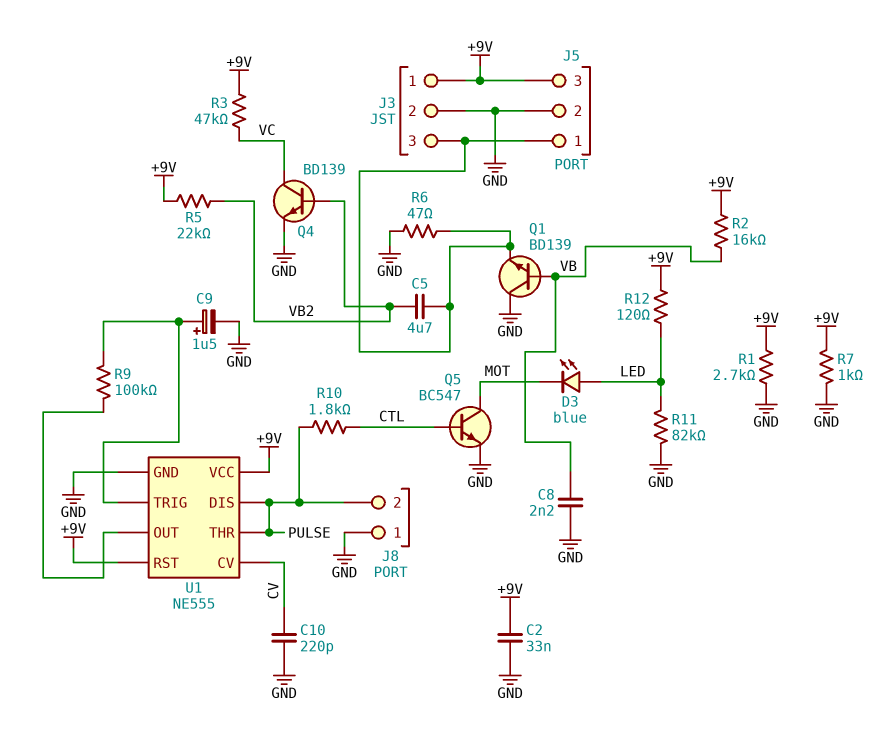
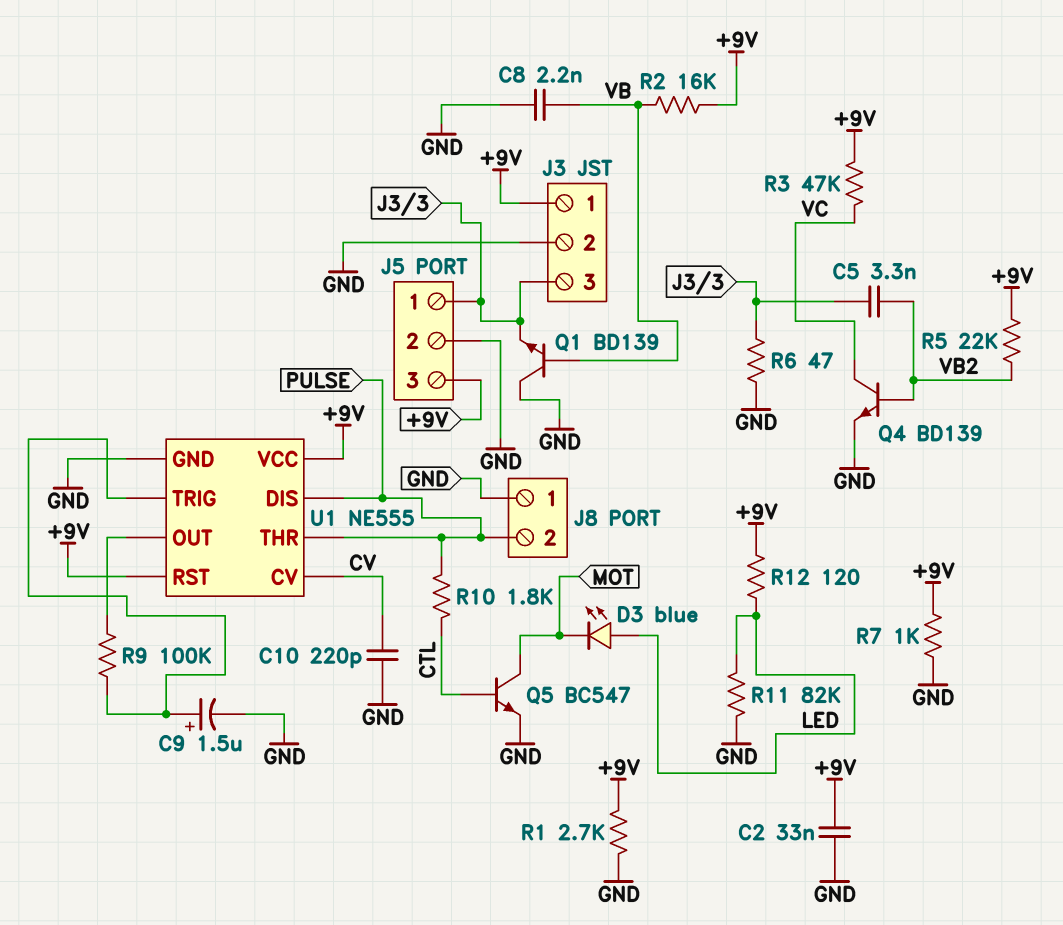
C5: 4.7uF (J3/3, VB2) -> 3.3nF (J3/3, VB2)

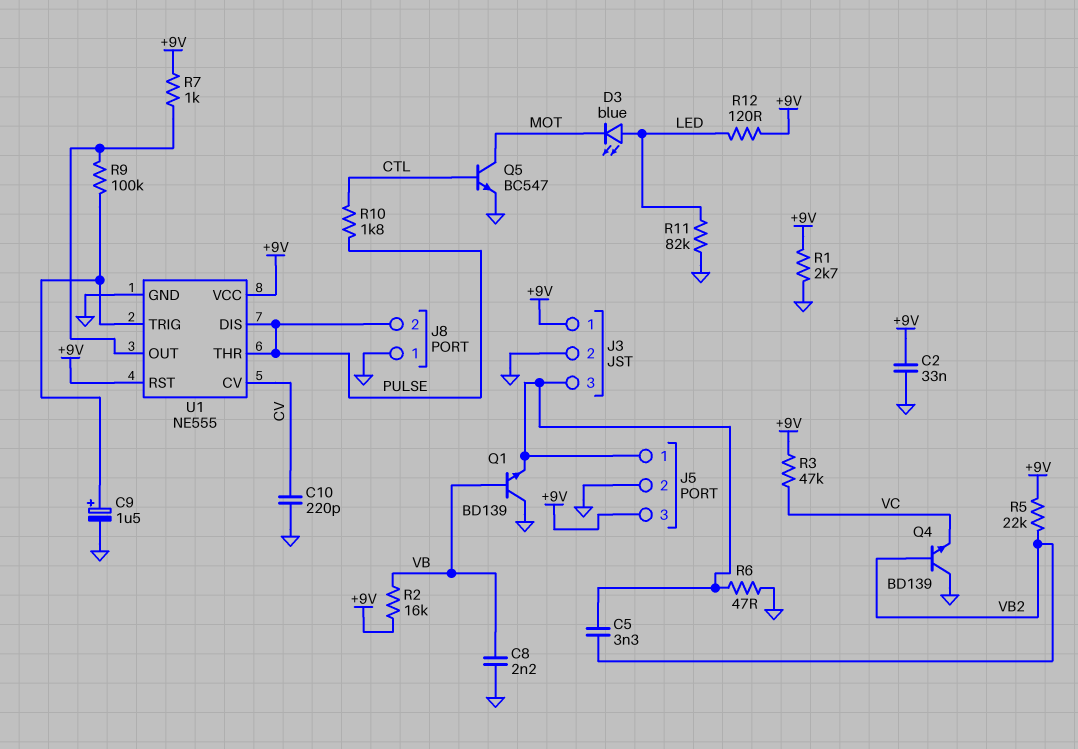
Q4: NPN BD139 (B VB2, C VC, E GND) -> NPN BD139 (B VB2, C GND, E VC)
R7: 1k (+9V, GND) -> 1k (+9V, U1/OUT)

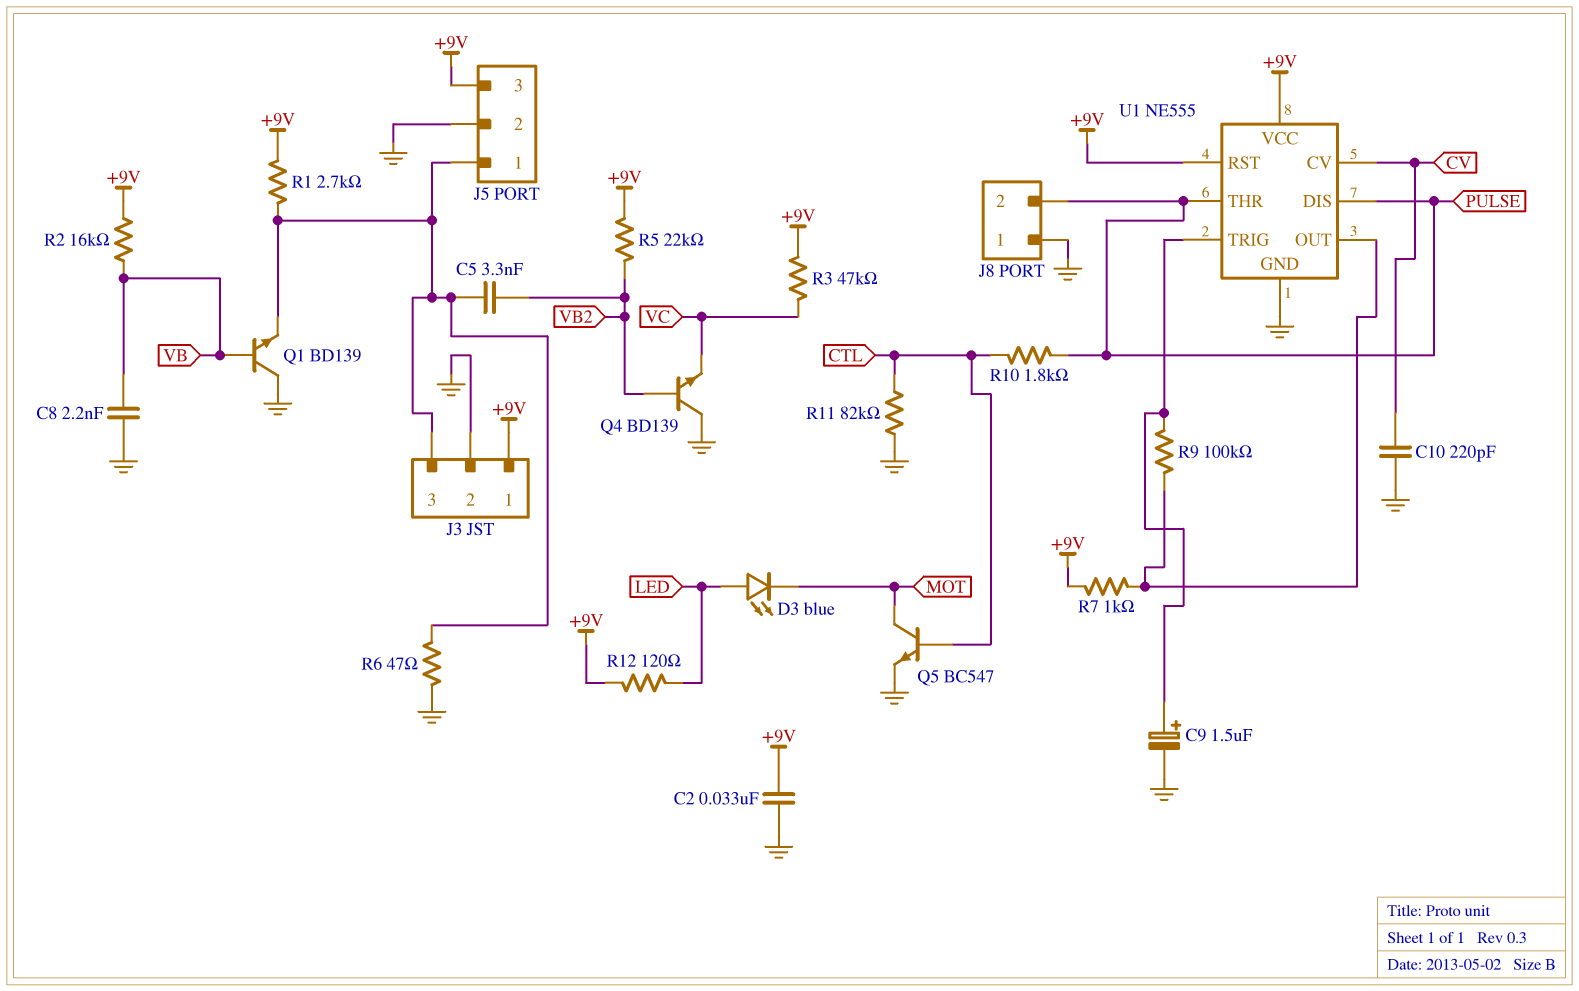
R1: 2.7k (+9V, GND) -> 2.7k (+9V, J3/3)
R11: 82k (GND, LED) -> 82k (CTL, GND)

